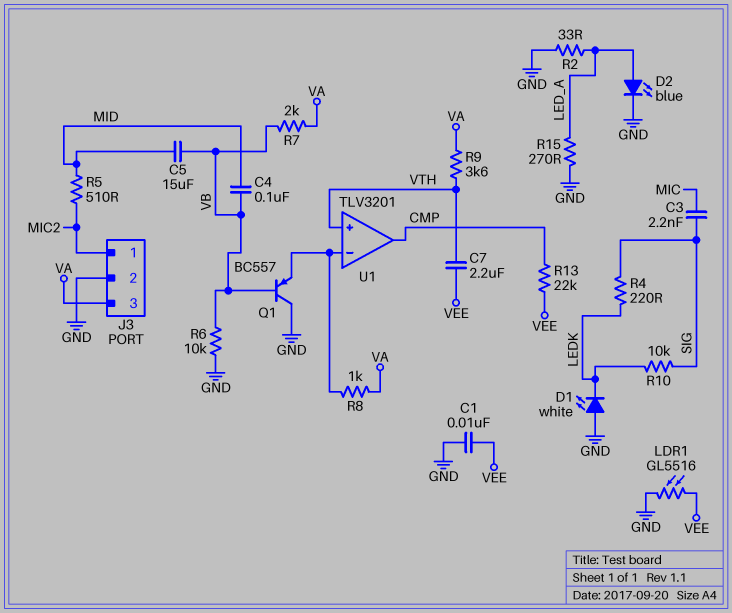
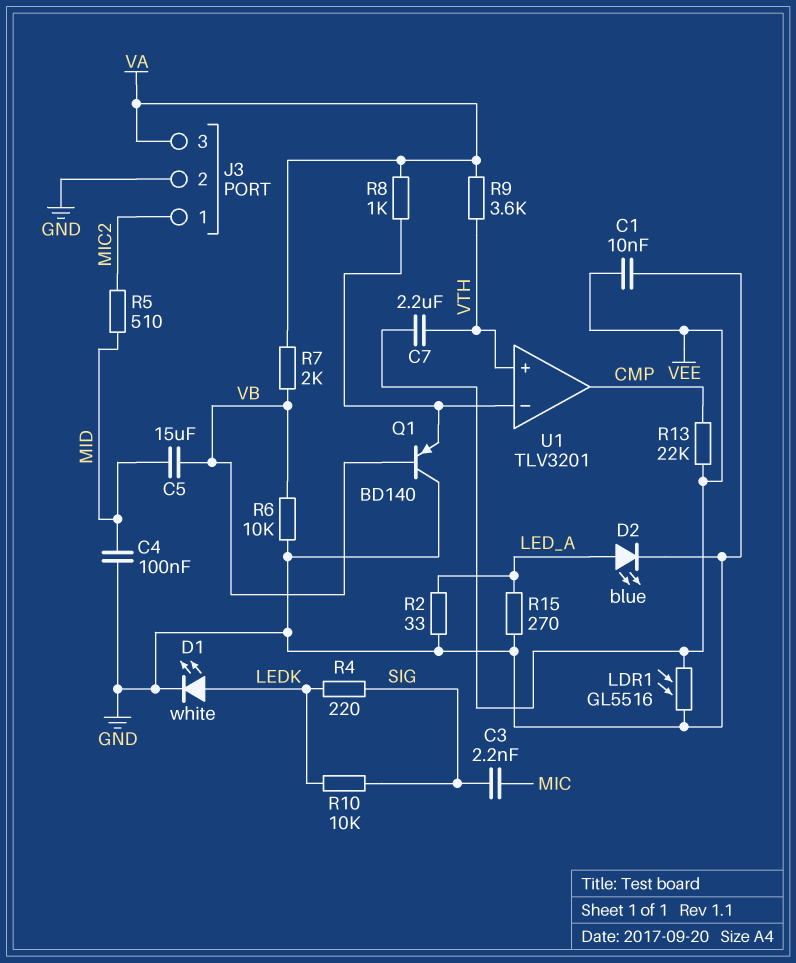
C4: 100nF (MID, VB) -> 100nF (GND, MID)
D1: LED white (A GND, K LEDK) -> LED white (A LEDK, K GND)
Q1: PNP BC557 (B VB, C GND, E U1/in-) -> PNP BD140 (B VB, C GND, E U1/in-)

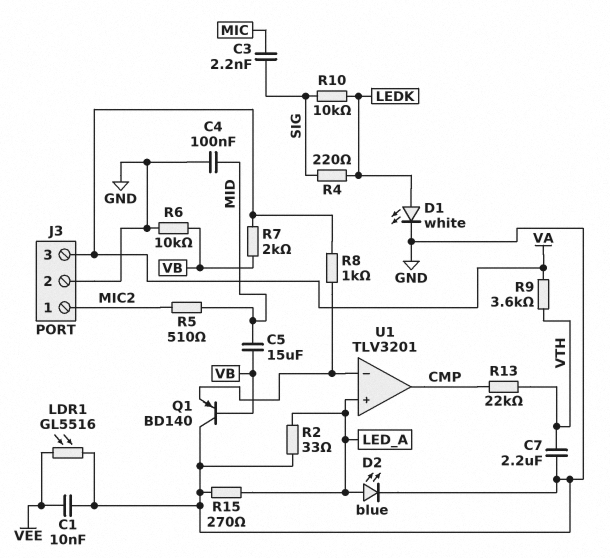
C7: 2.2uF (VEE, VTH) -> 2.2uF (GND, VTH)
R13: 22k (CMP, VEE) -> 22k (CMP, VTH)
U1 pin in+: VTH -> LED_A

